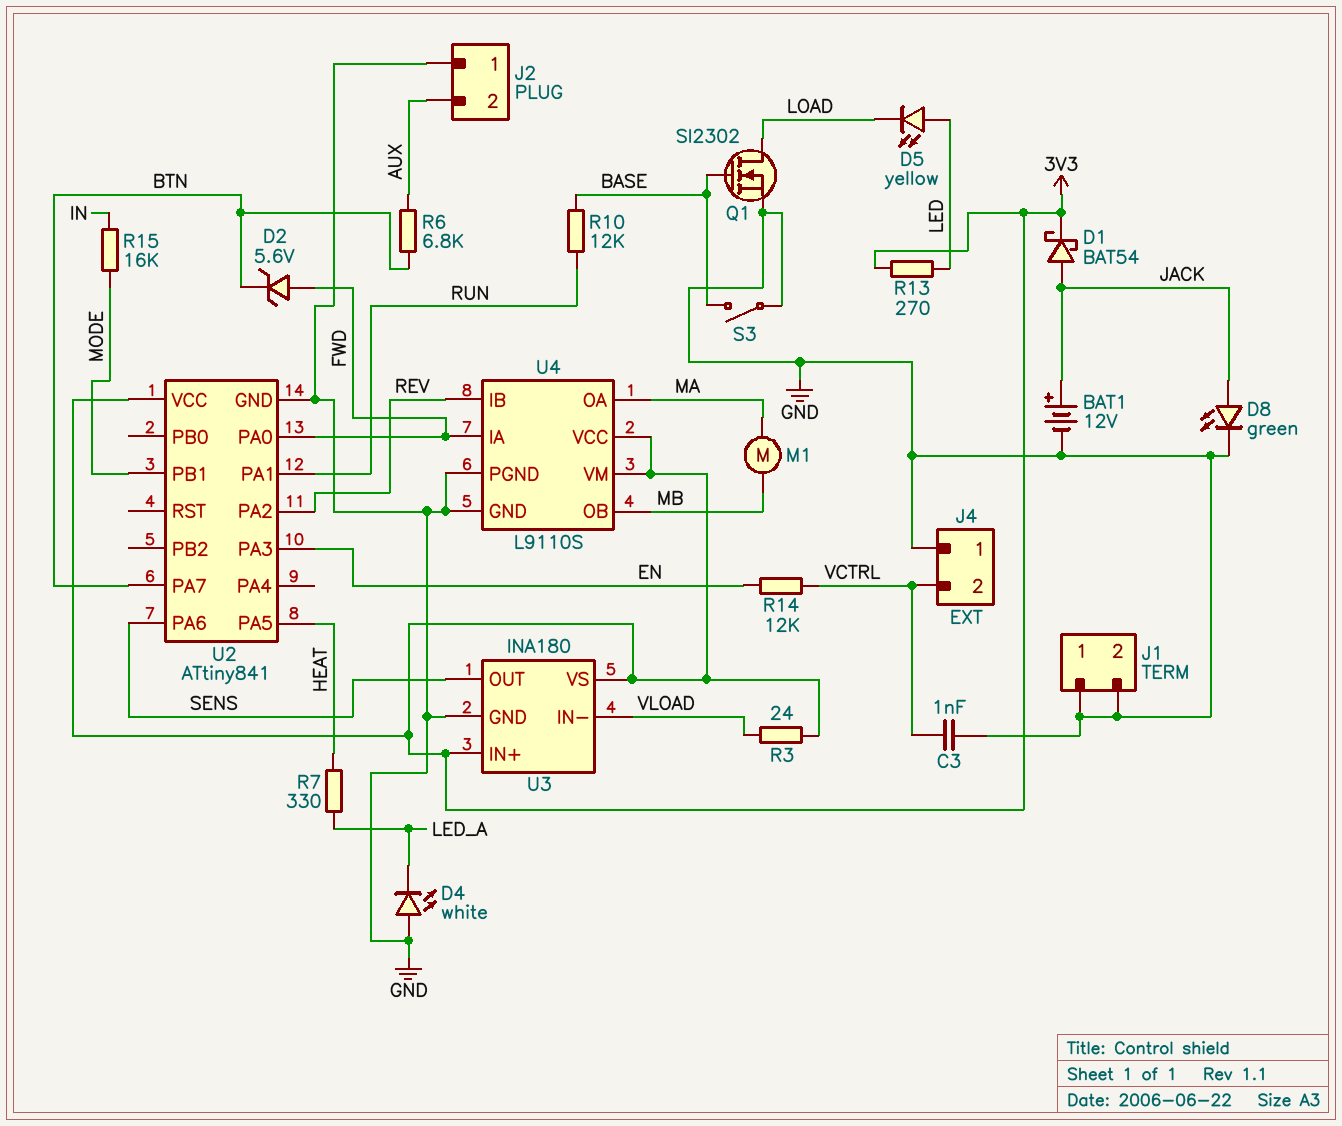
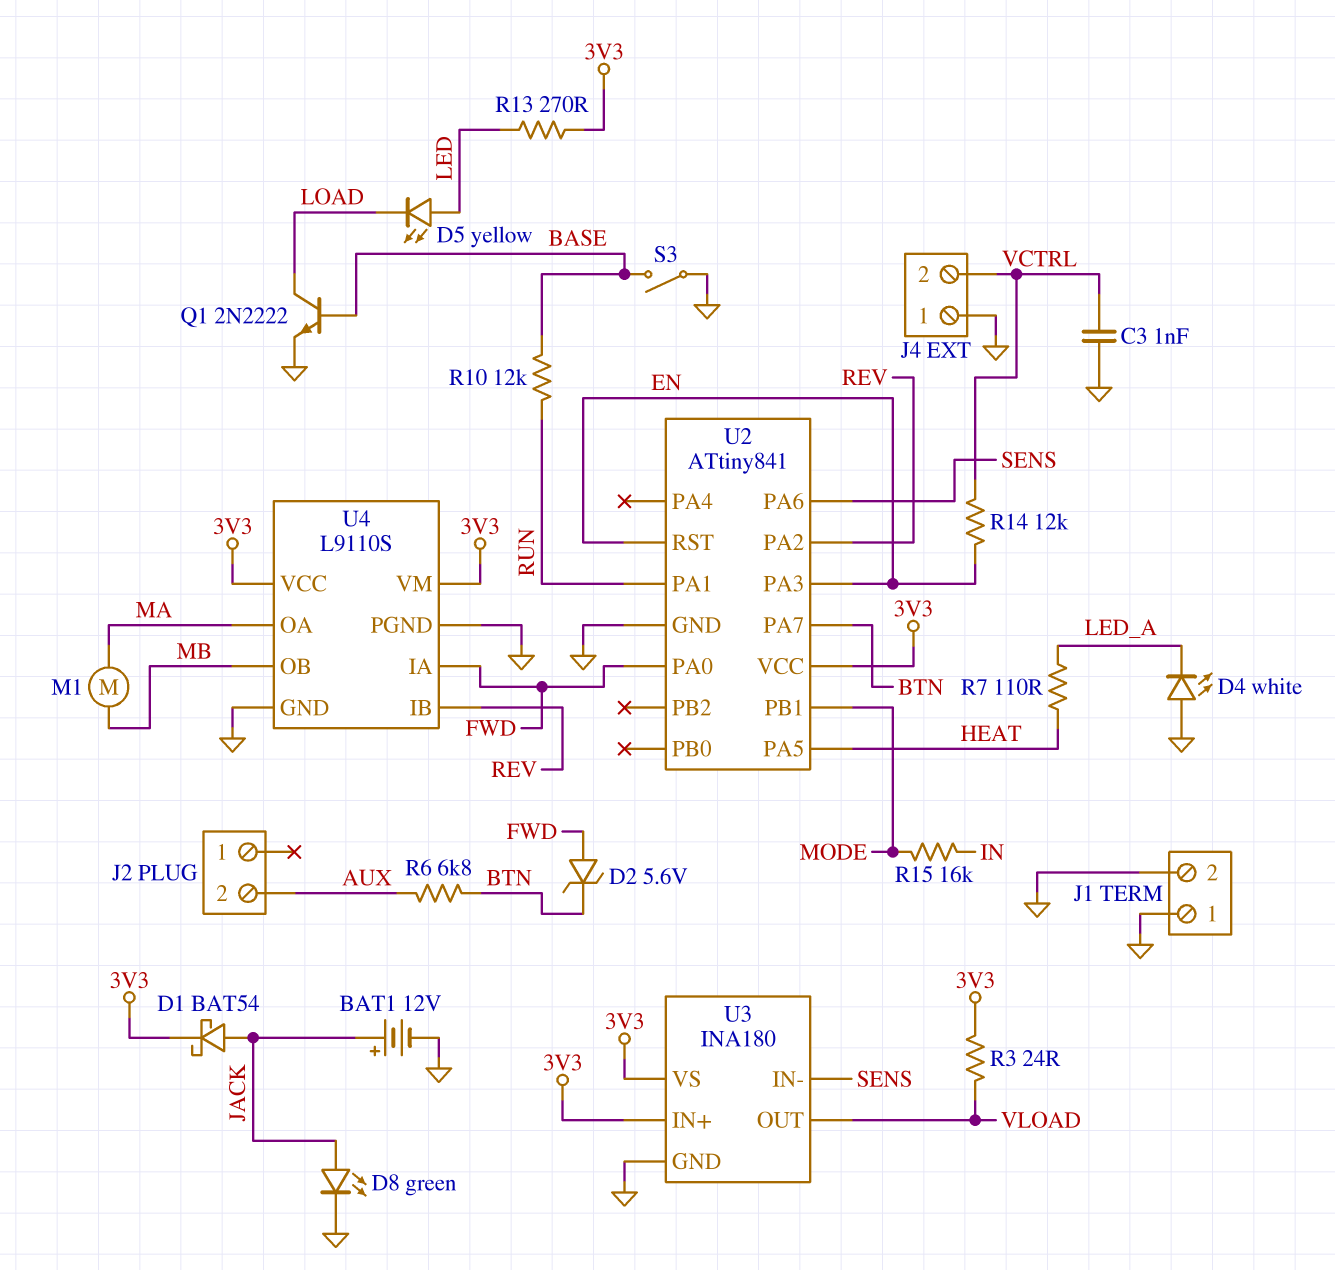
J2 pin 1: GND -> none
Q1: NMOS SI2302 (G BASE, D LOAD, S GND) -> NPN 2N2222 (B BASE, C LOAD, E GND)
R7: 330 (HEAT, LED_A) -> 110 (HEAT, LED_A)
U2 pin RST: none -> EN
U3 pin IN-: VLOAD -> SENS
U3 pin OUT: SENS -> VLOAD

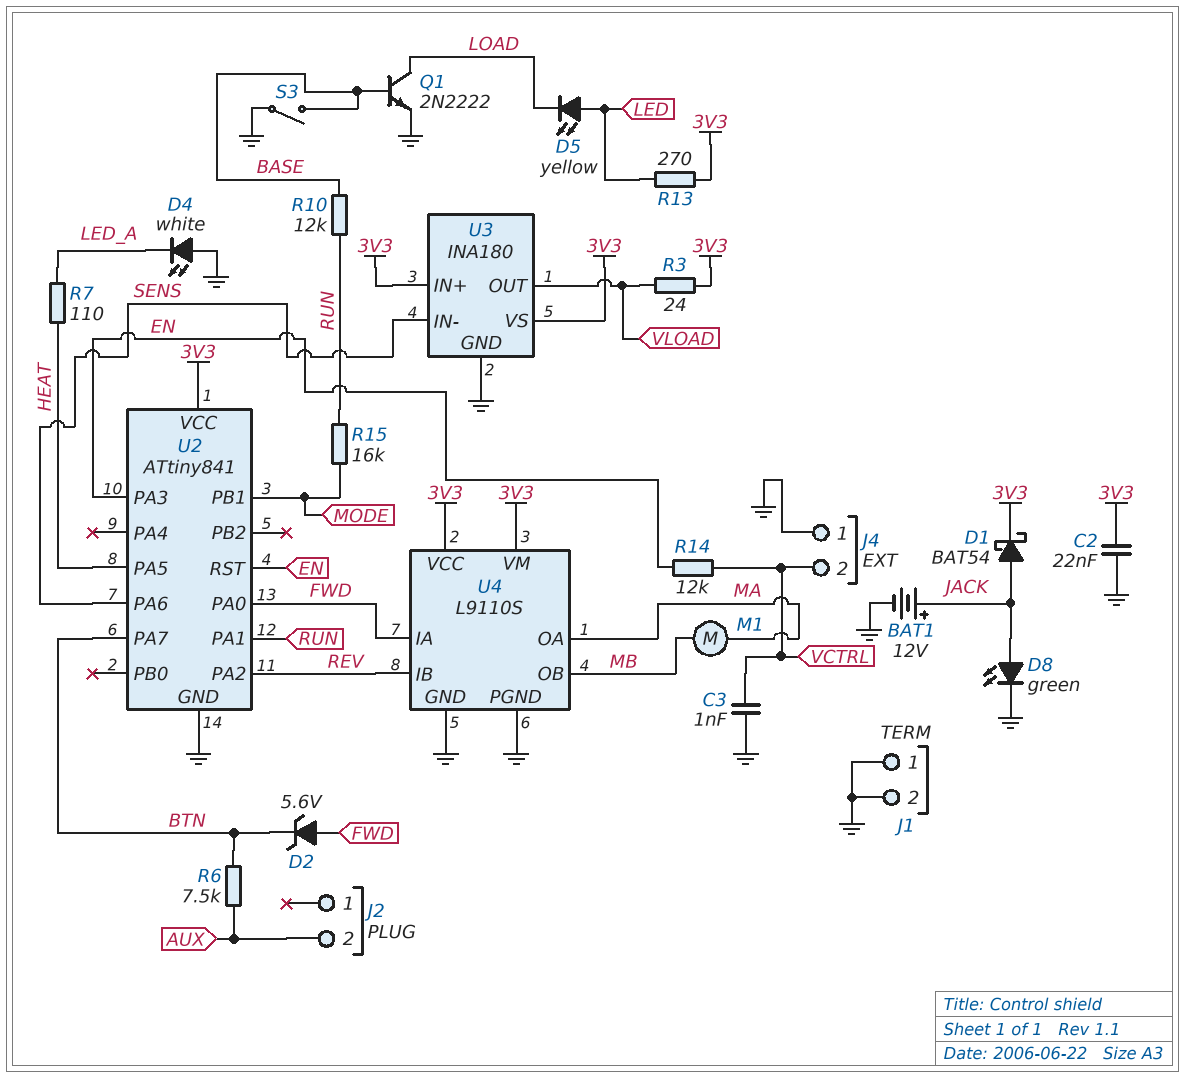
C2: none -> 22nF (3V3, GND)
R6: 6.8k (AUX, BTN) -> 7.5k (AUX, BTN)
R15: 16k (IN, MODE) -> 16k (MODE, RUN)

